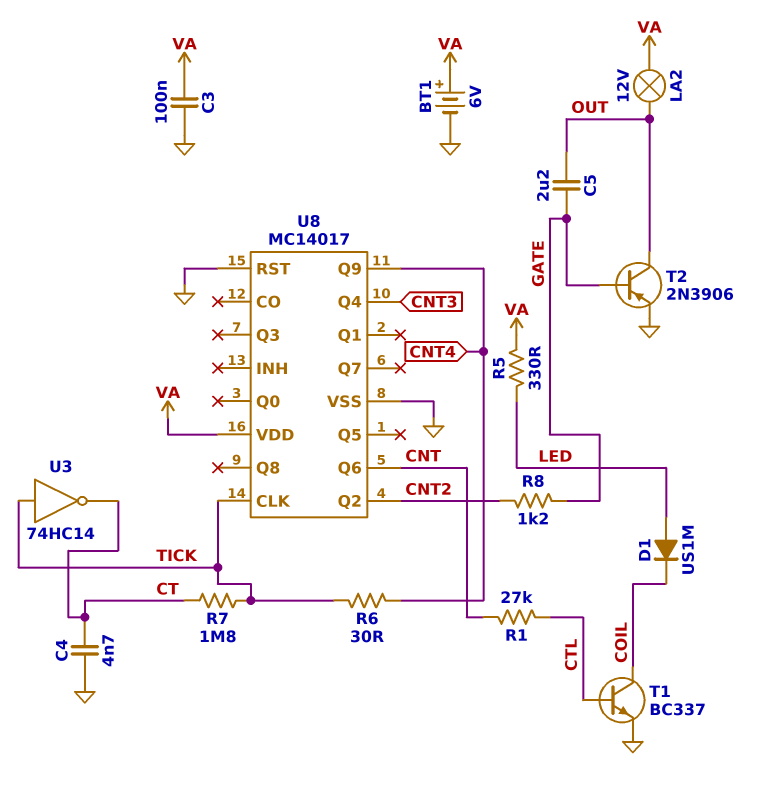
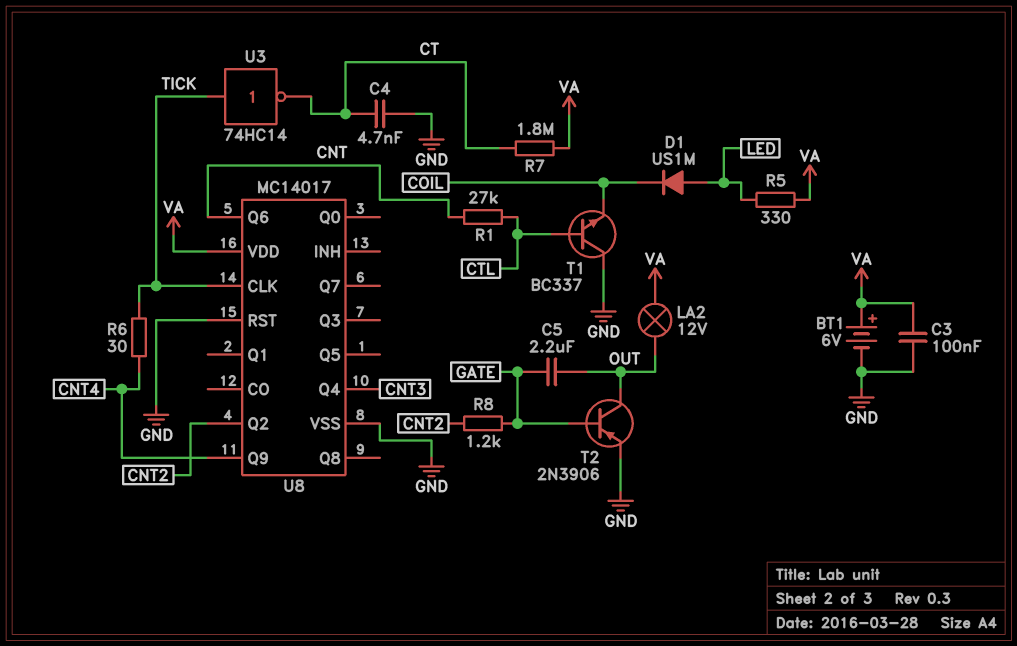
R7: 1.8M (CT, TICK) -> 1.8M (CT, VA)
T1: NPN BC337 (B CTL, C COIL, E GND) -> NPN BC337 (B CTL, C GND, E COIL)

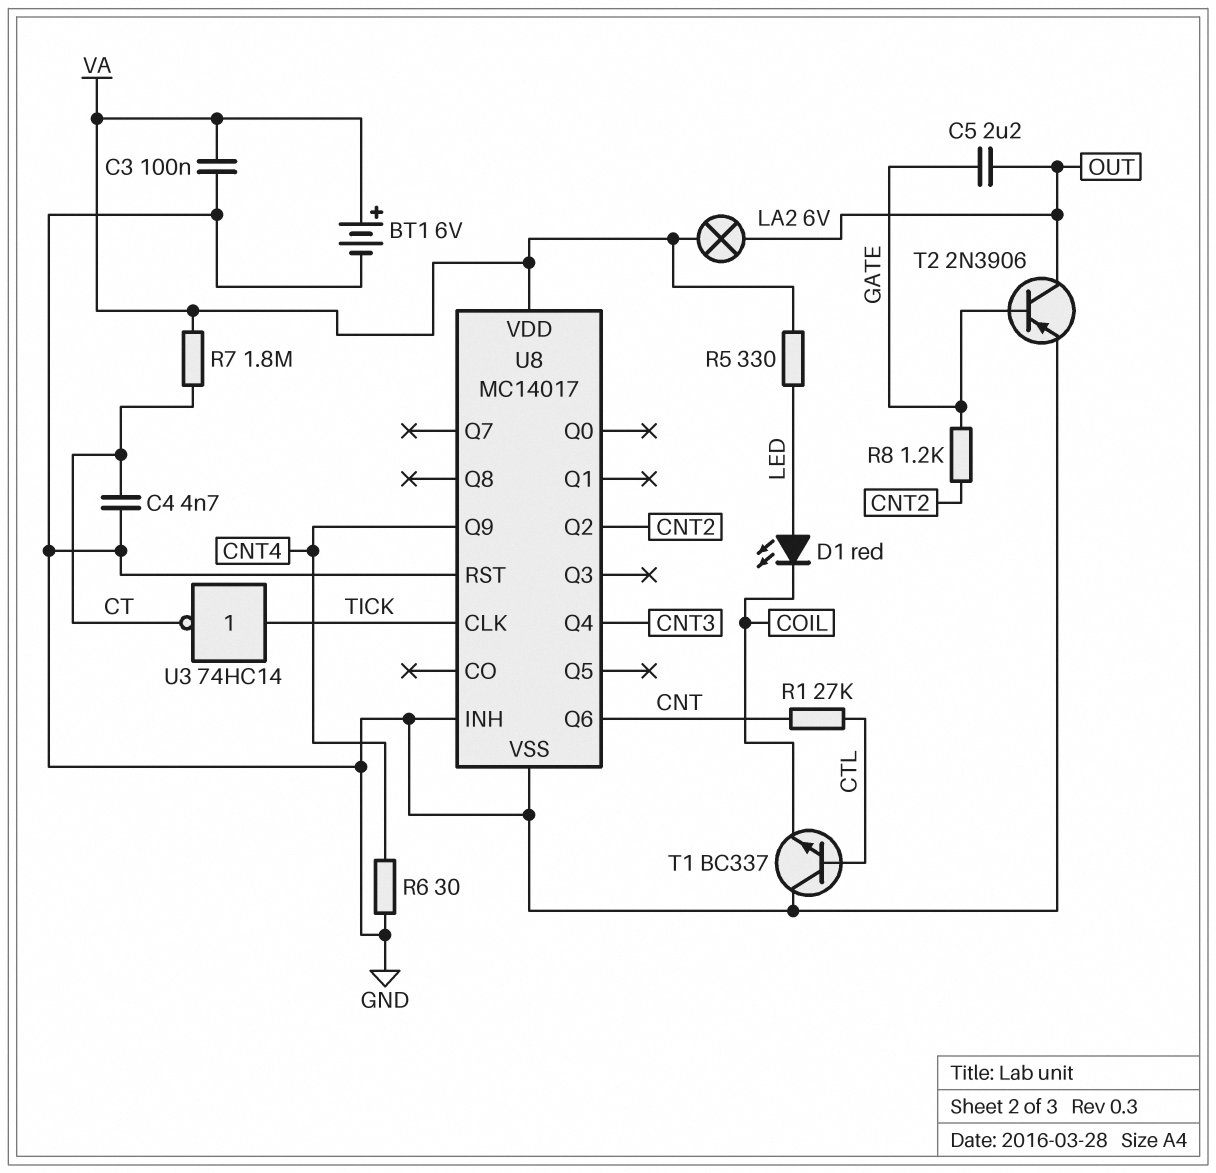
D1: diode US1M (A LED, K COIL) -> LED red (A LED, K COIL)
LA2: lamp 12V (OUT, VA) -> lamp 6V (OUT, VA)
R6: 30 (CNT4, TICK) -> 30 (CNT4, GND)
U8 pin INH: none -> GND

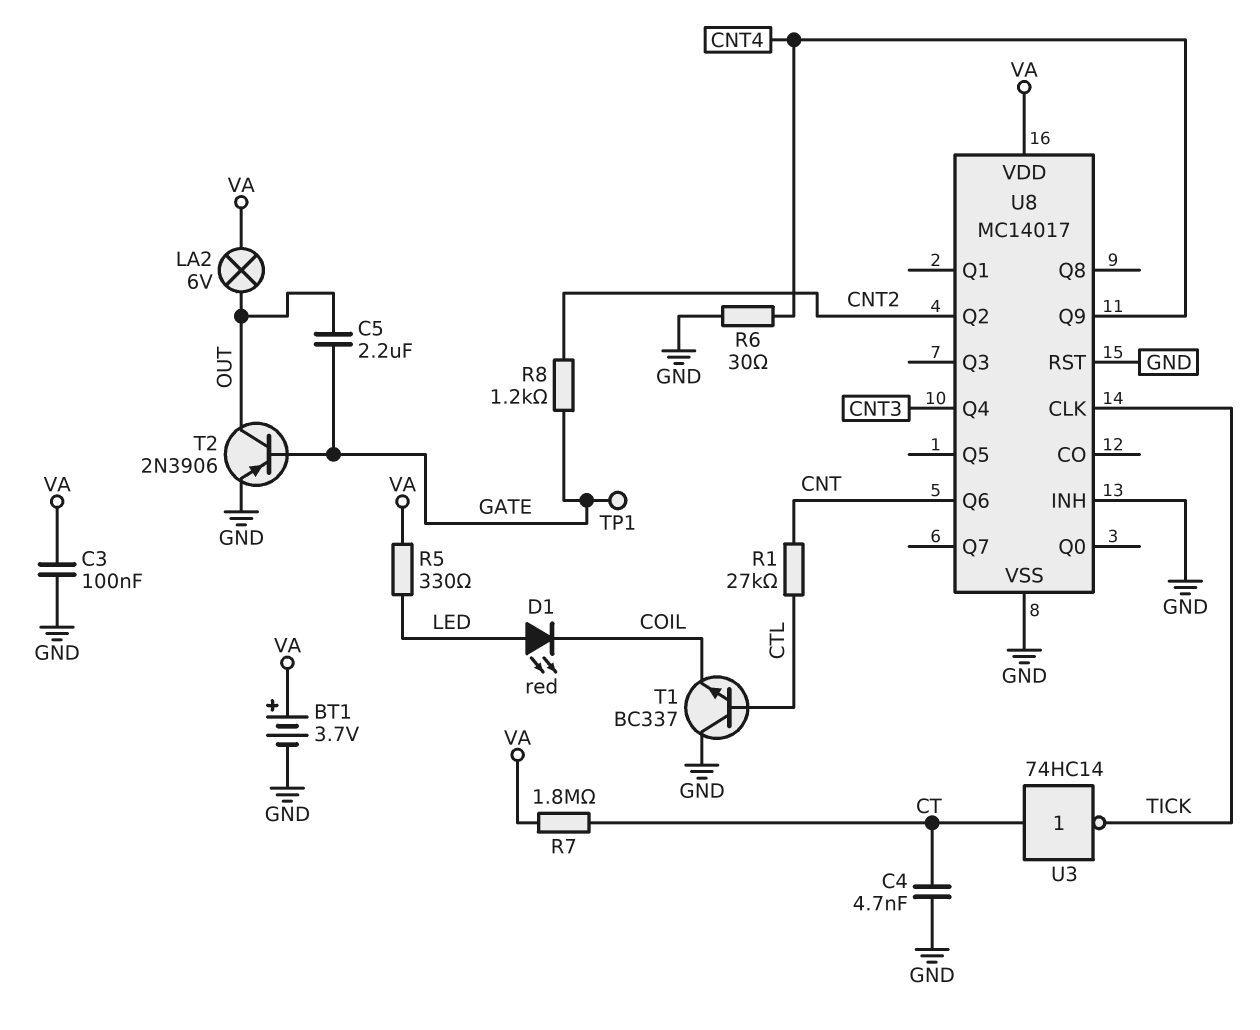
BT1: 6V (plus VA, minus GND) -> 3.7V (plus VA, minus GND)
TP1: none -> test point (GATE)
U3: NOT 74HC14 (in TICK, out CT) -> NOT 74HC14 (in CT, out TICK)

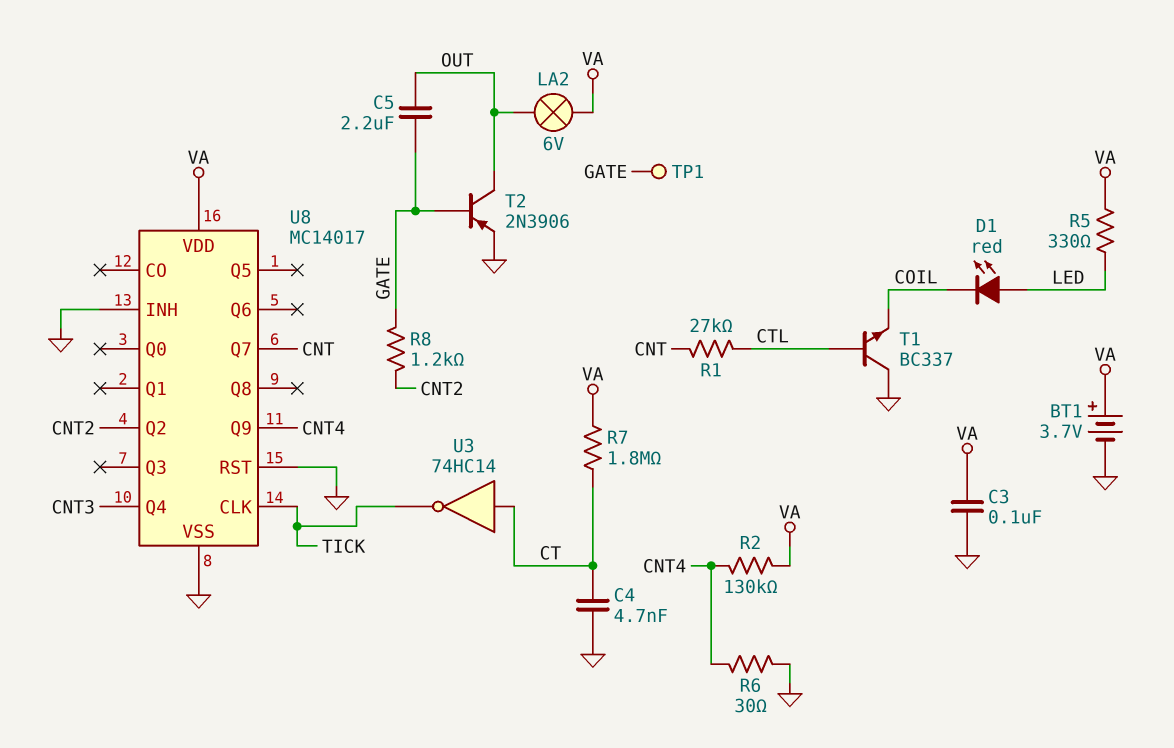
R2: none -> 130k (CNT4, VA)
U8 pin Q6: CNT -> none
U8 pin Q7: none -> CNT

